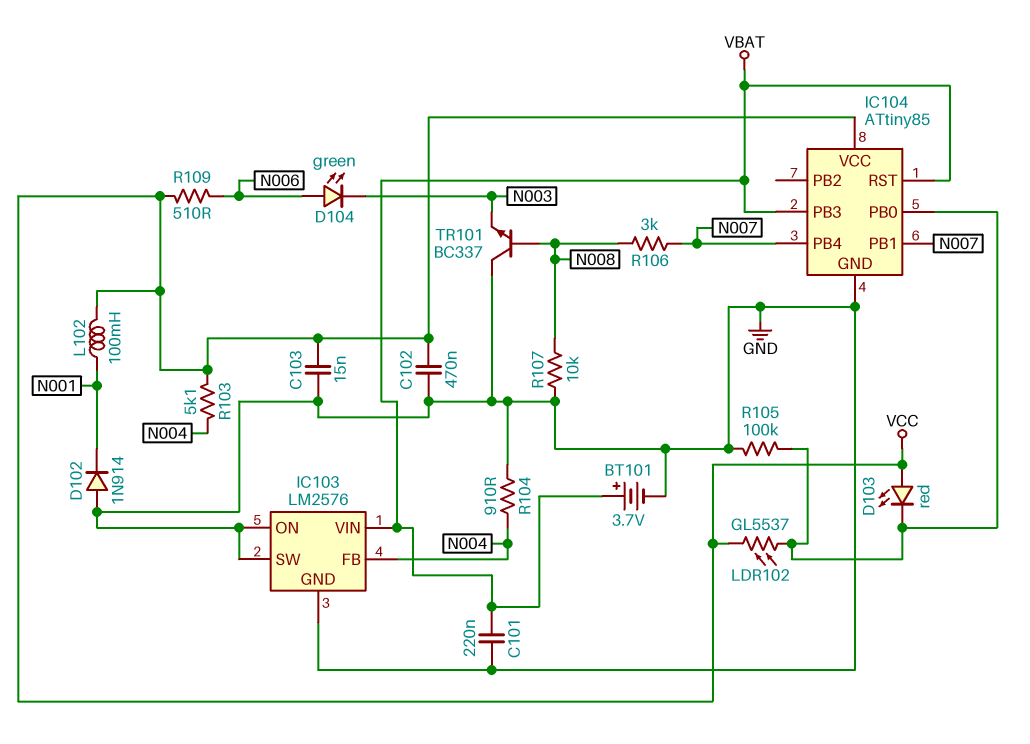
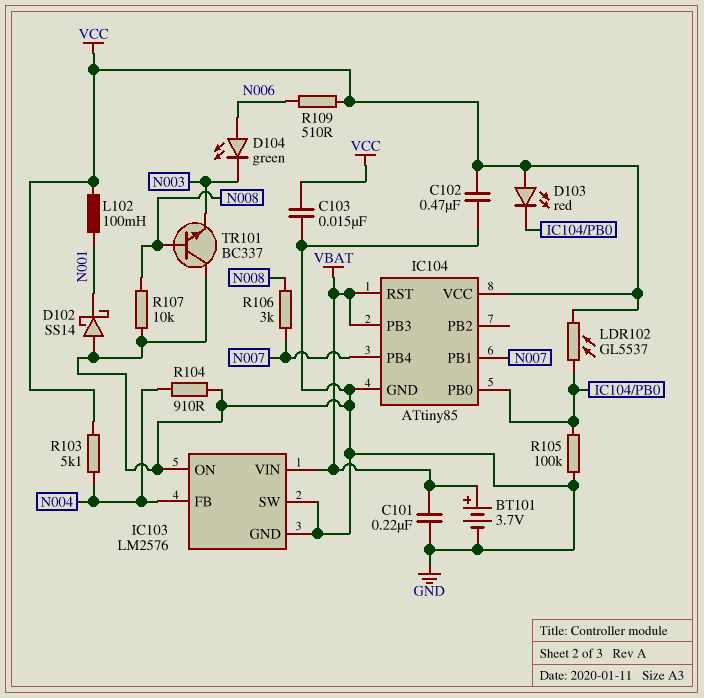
D102: diode 1N914 (A GND, K N001) -> schottky SS14 (A GND, K N001)

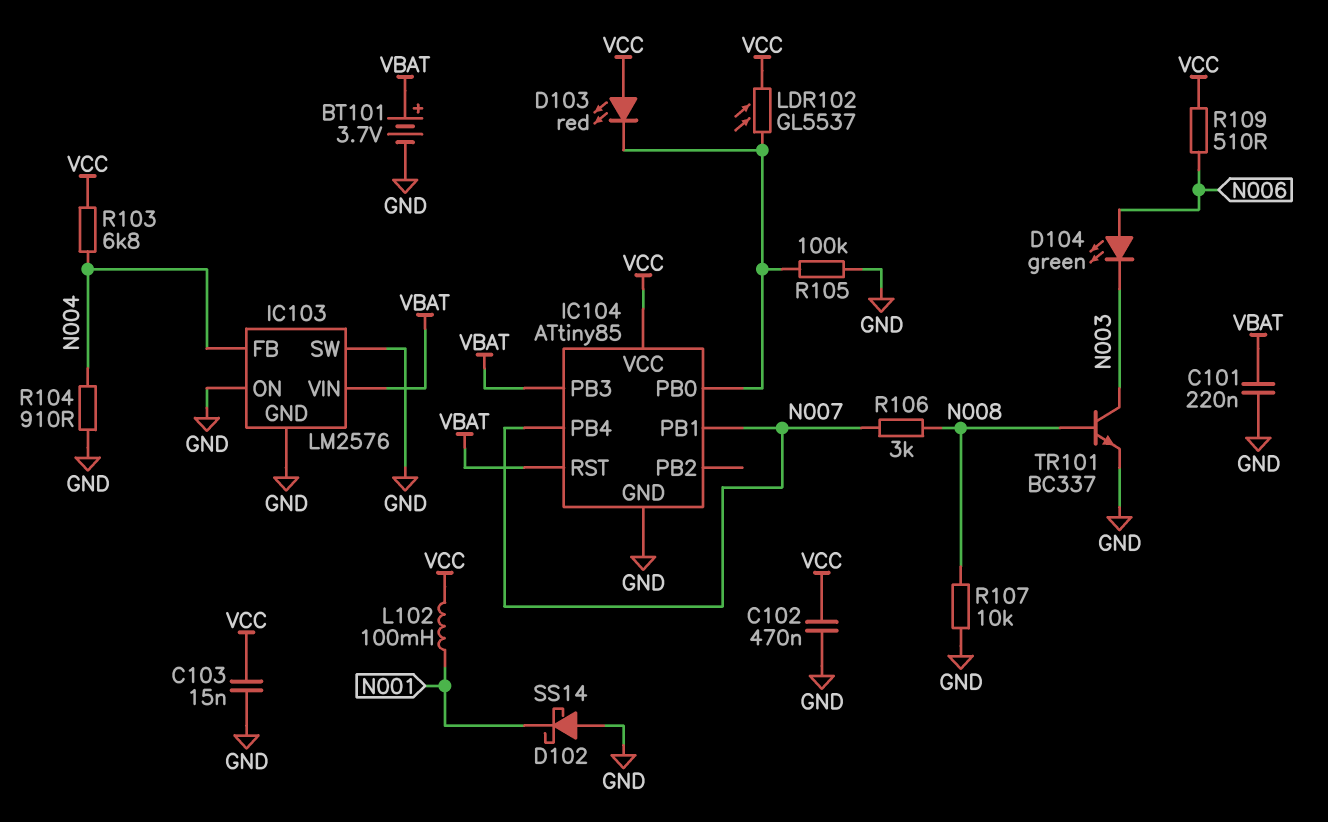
R103: 5.1k (N004, VCC) -> 6.8k (N004, VCC)
TR101: NPN BC337 (B N008, C GND, E N003) -> NPN BC337 (B N008, C N003, E GND)

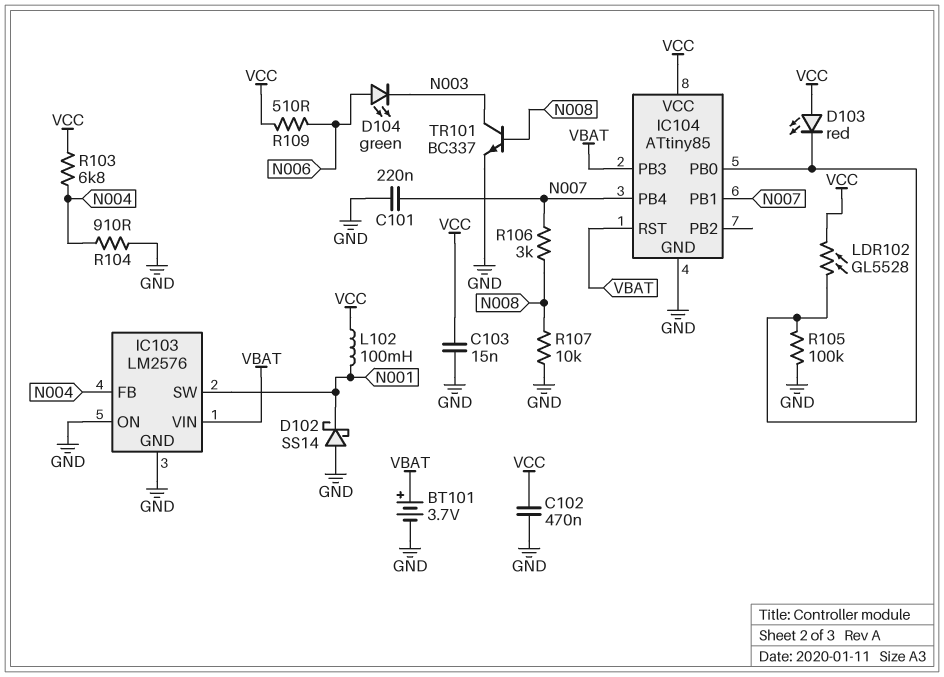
C101: 220nF (GND, VBAT) -> 220nF (GND, N007)
IC103 pin SW: GND -> N001
LDR102: GL5537 (IC104/PB0, VCC) -> GL5528 (IC104/PB0, VCC)

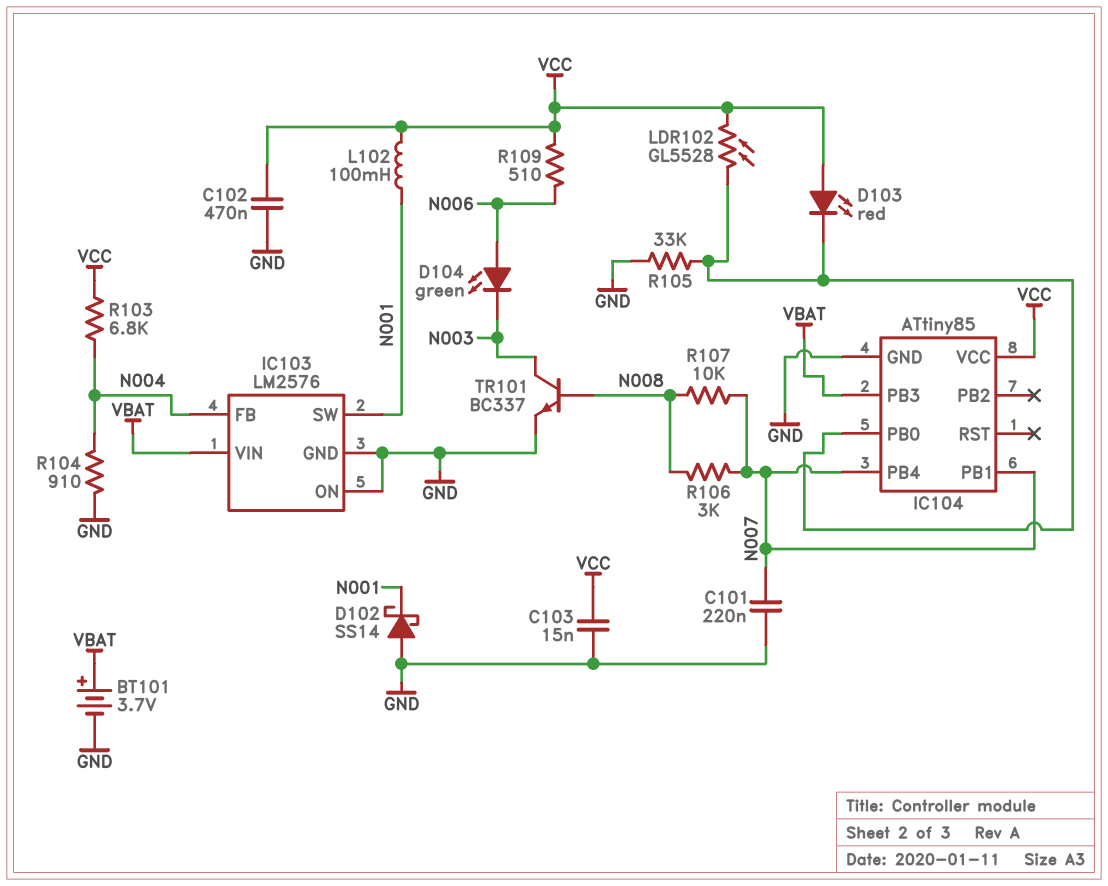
IC104 pin RST: VBAT -> none
R105: 100k (GND, IC104/PB0) -> 33k (GND, IC104/PB0)
R107: 10k (GND, N008) -> 10k (N007, N008)

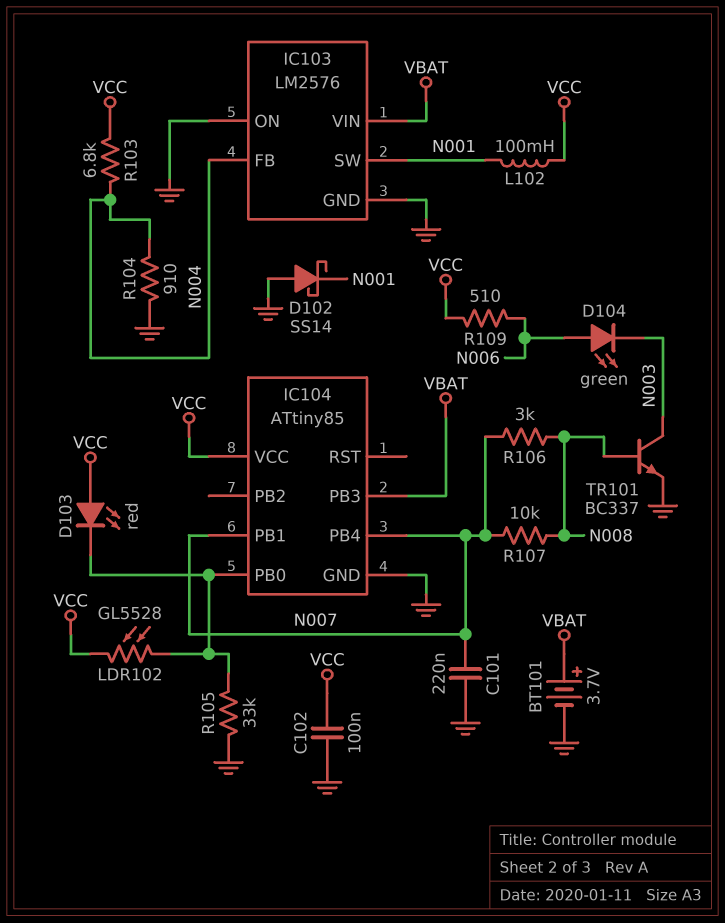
C102: 470nF (GND, VCC) -> 100nF (GND, VCC)
C103: 15nF (GND, VCC) -> none

